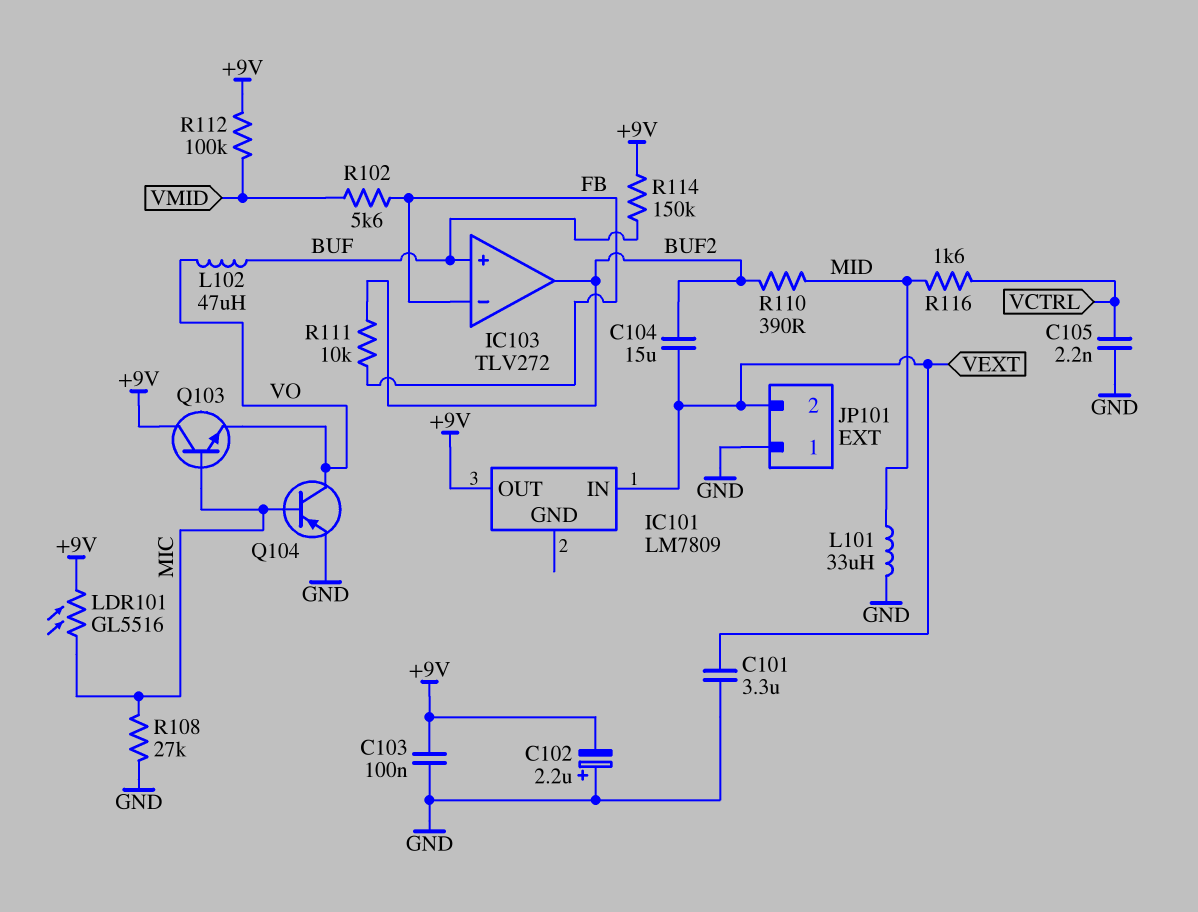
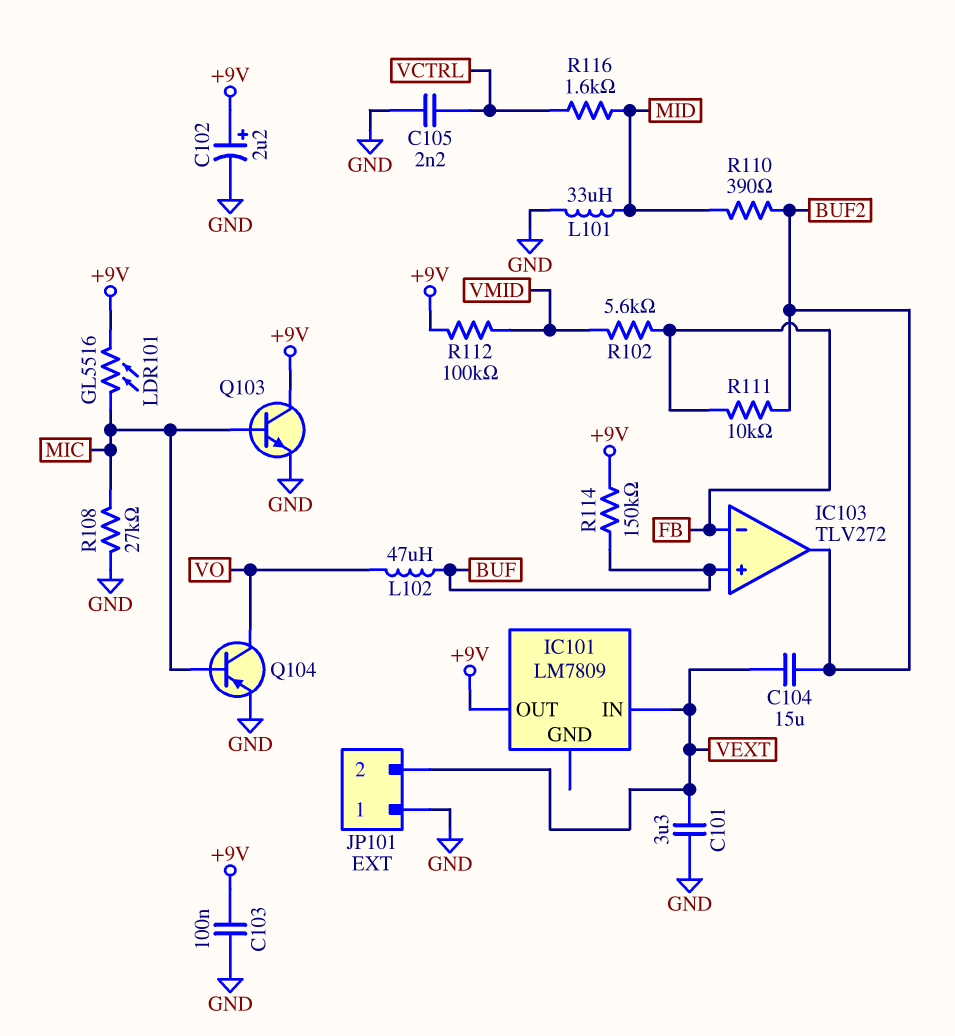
C102: 2.2uF (plus GND, minus +9V) -> 2.2uF (plus +9V, minus GND)
Q103: NPN (B MIC, C +9V, E VO) -> NPN (B MIC, C +9V, E GND)

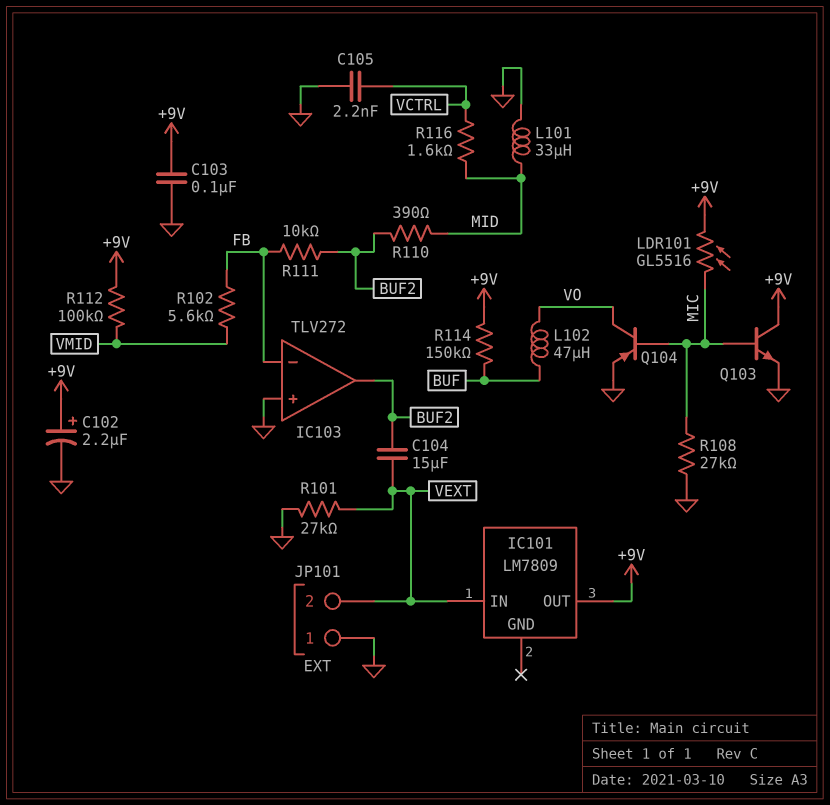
C101: 3.3uF (GND, VEXT) -> none
IC103 pin in+: BUF -> GND
R101: none -> 27k (GND, VEXT)

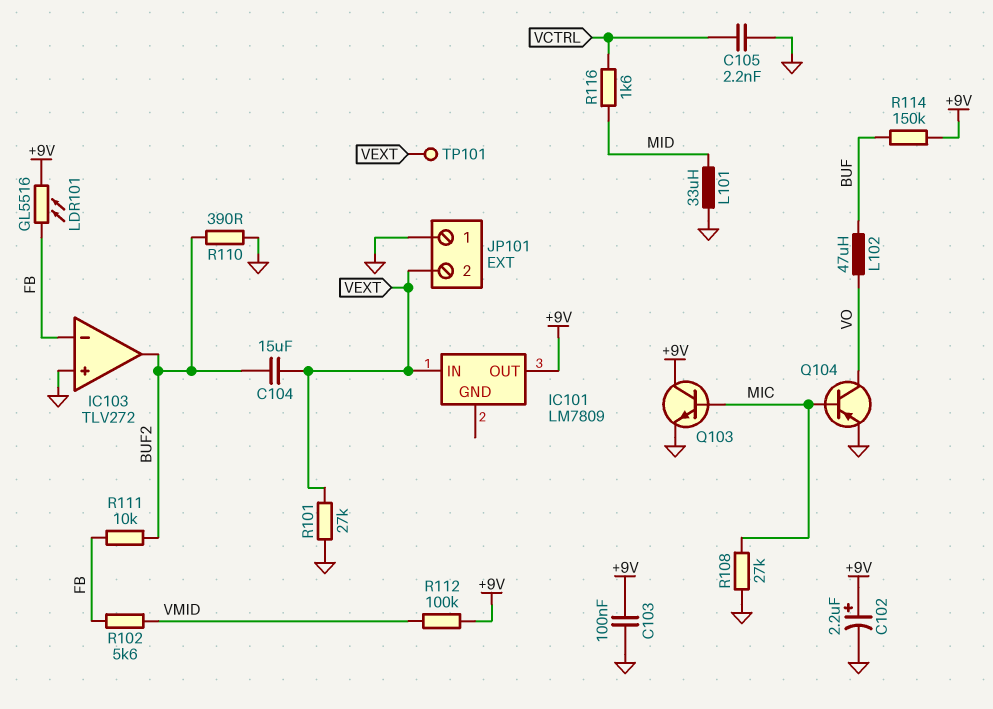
LDR101: GL5516 (+9V, MIC) -> GL5516 (+9V, FB)
R110: 390 (BUF2, MID) -> 390 (BUF2, GND)
TP101: none -> test point (VEXT)

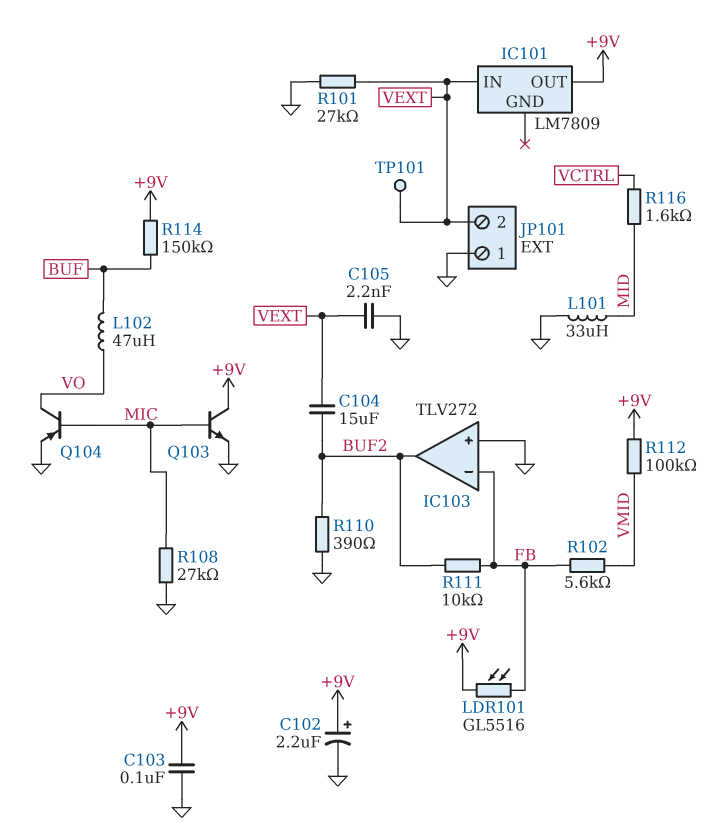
C105: 2.2nF (GND, VCTRL) -> 2.2nF (GND, VEXT)

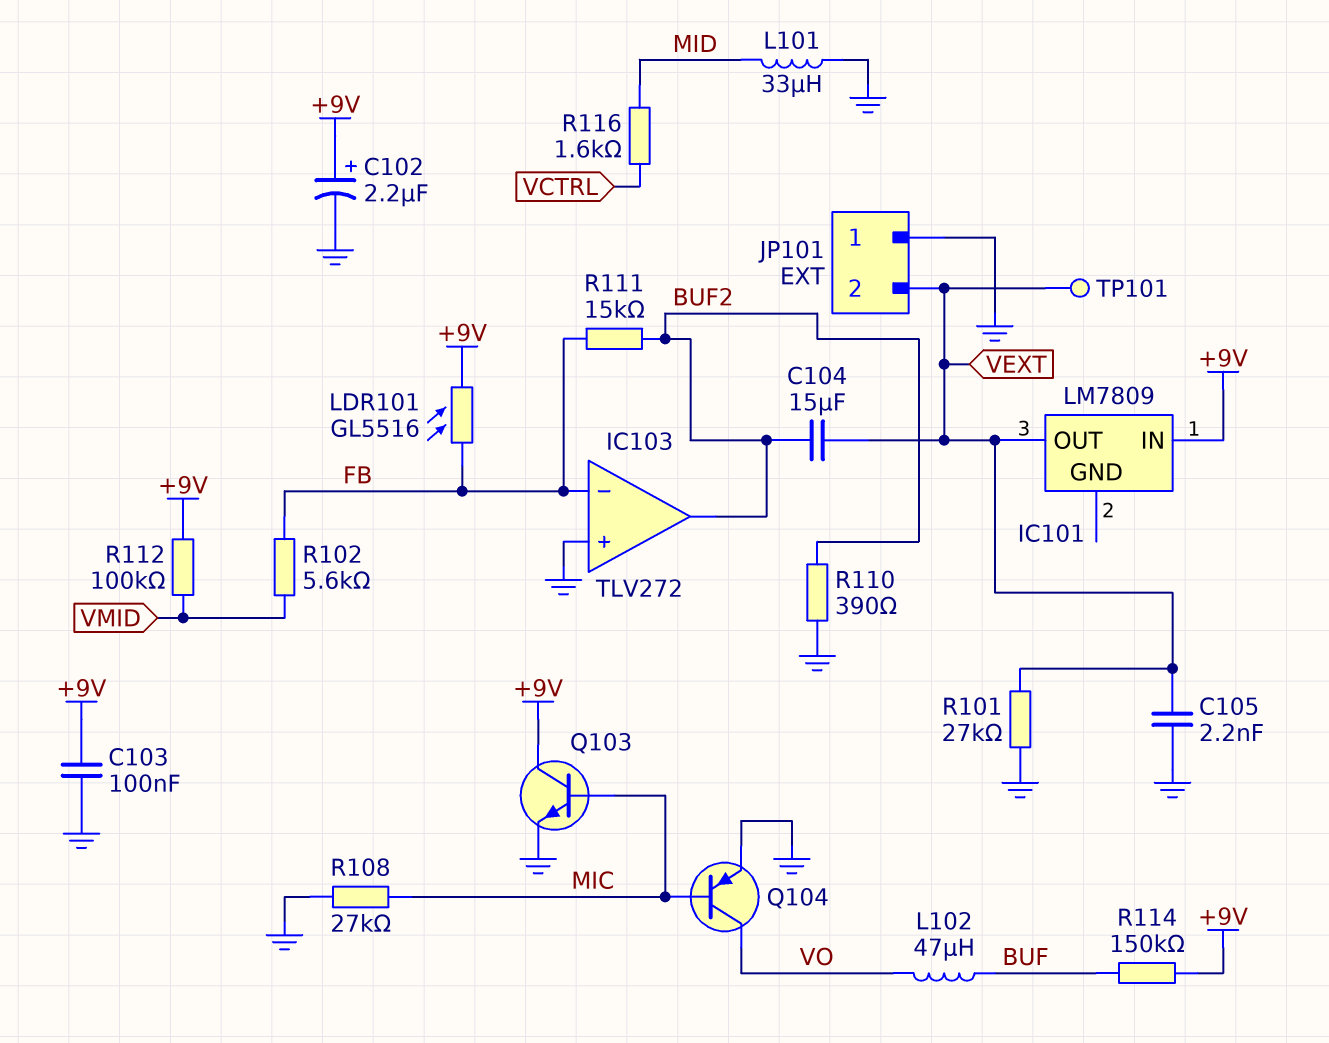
IC101 pin IN: VEXT -> +9V
IC101 pin OUT: +9V -> VEXT
R111: 10k (BUF2, FB) -> 15k (BUF2, FB)

